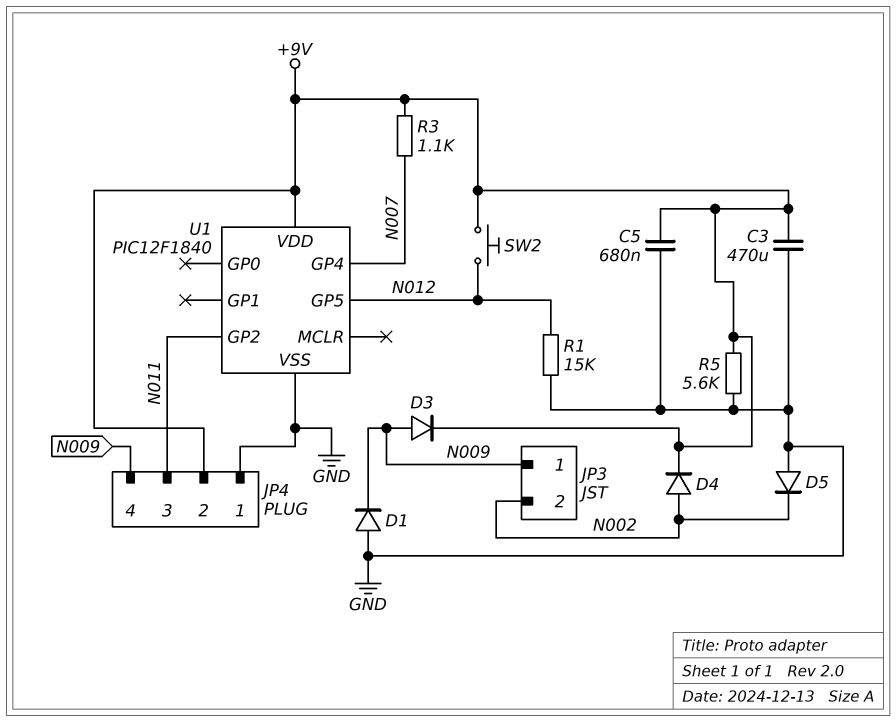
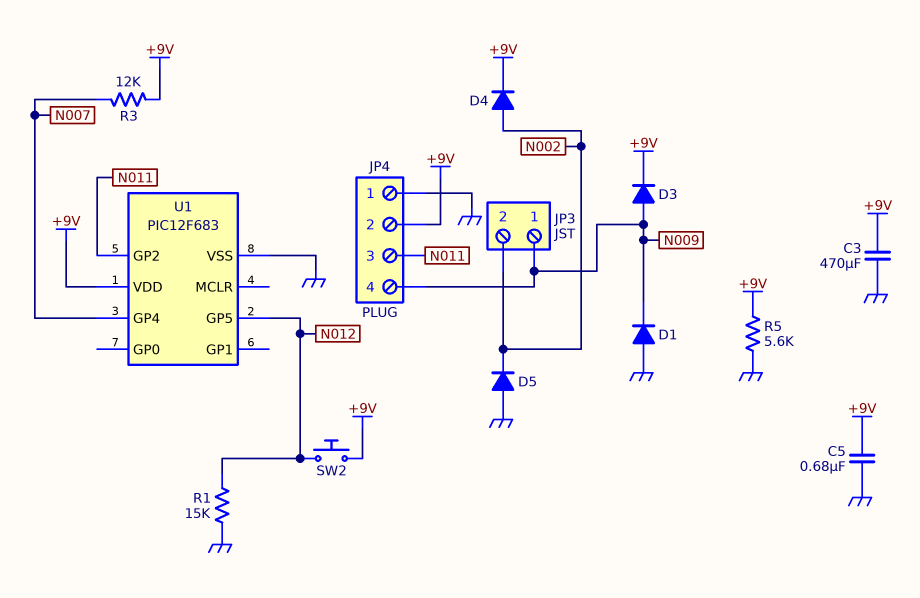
R3: 1.1k (+9V, N007) -> 12k (+9V, N007)
U1: PIC12F1840 -> PIC12F683

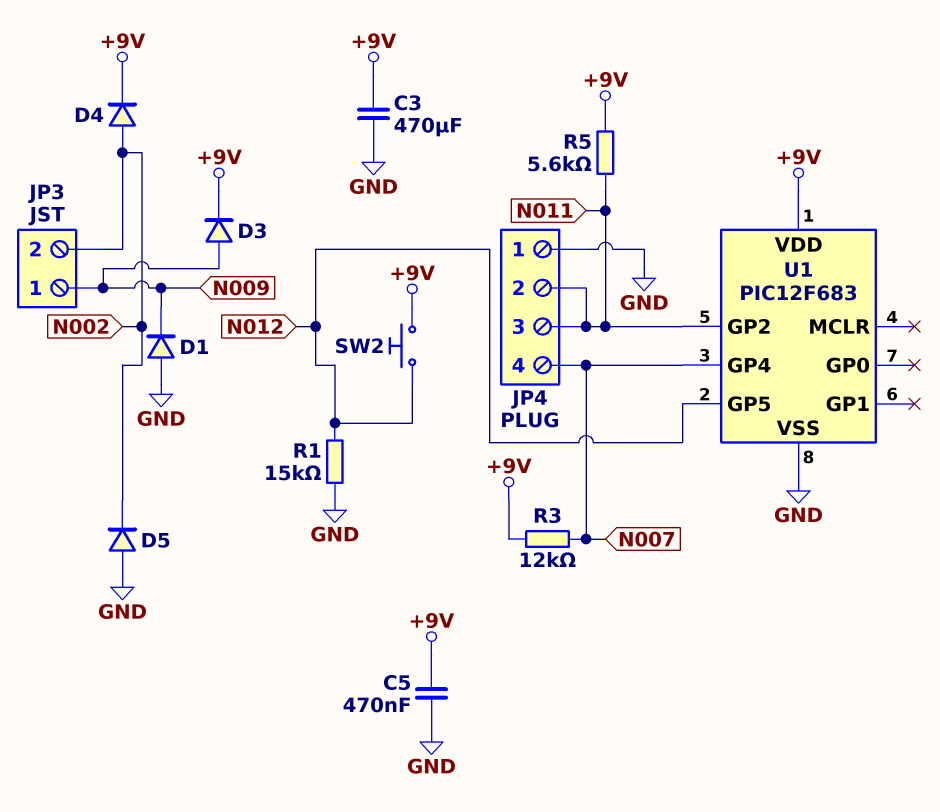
C5: 680nF (+9V, GND) -> 470nF (+9V, GND)
JP4 pin 2: +9V -> N011
JP4 pin 4: N009 -> N007
R5: 5.6k (+9V, GND) -> 5.6k (+9V, N011)

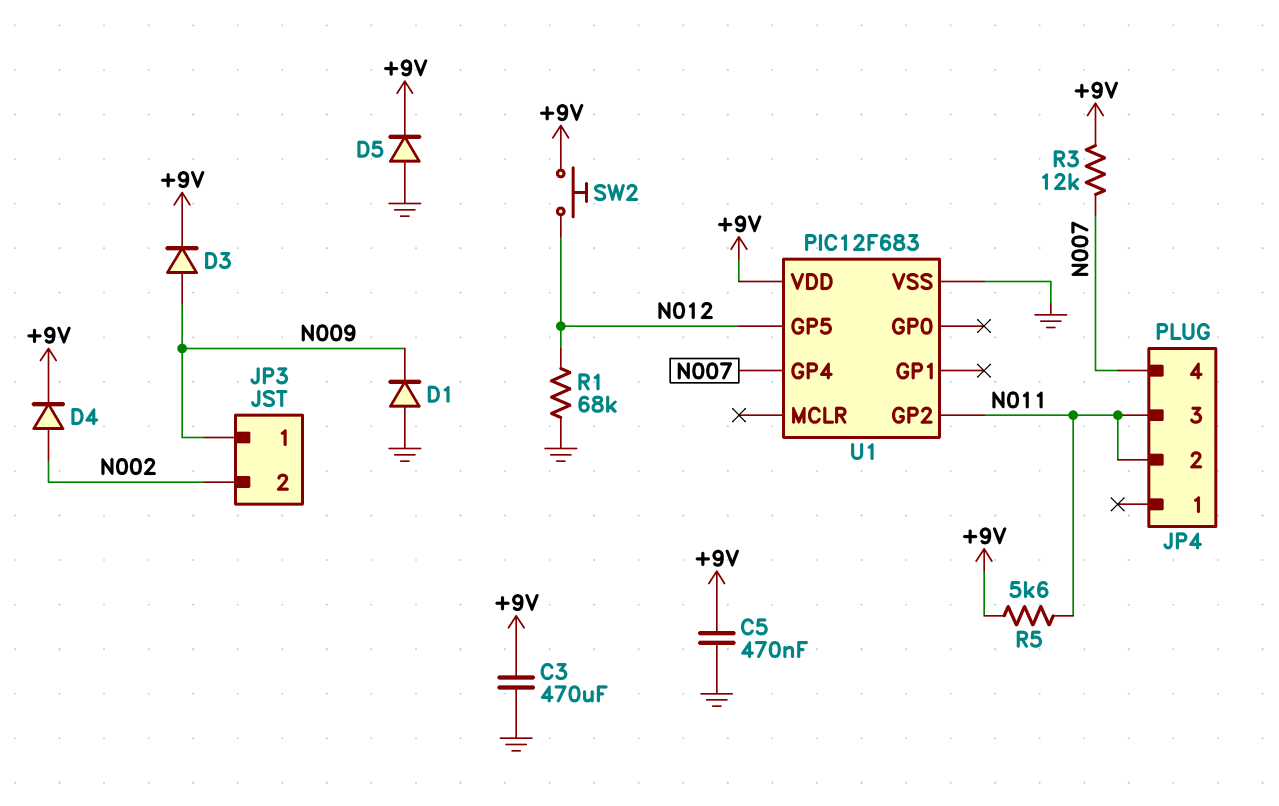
D5: diode (A GND, K N002) -> diode (A GND, K +9V)
JP4 pin 1: GND -> none
R1: 15k (GND, N012) -> 68k (GND, N012)

